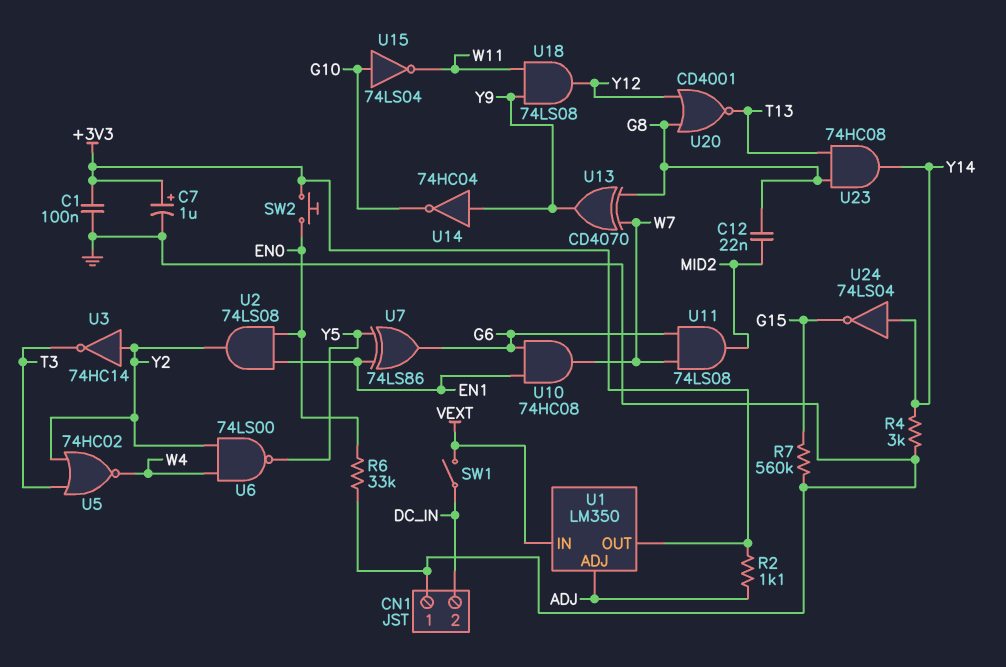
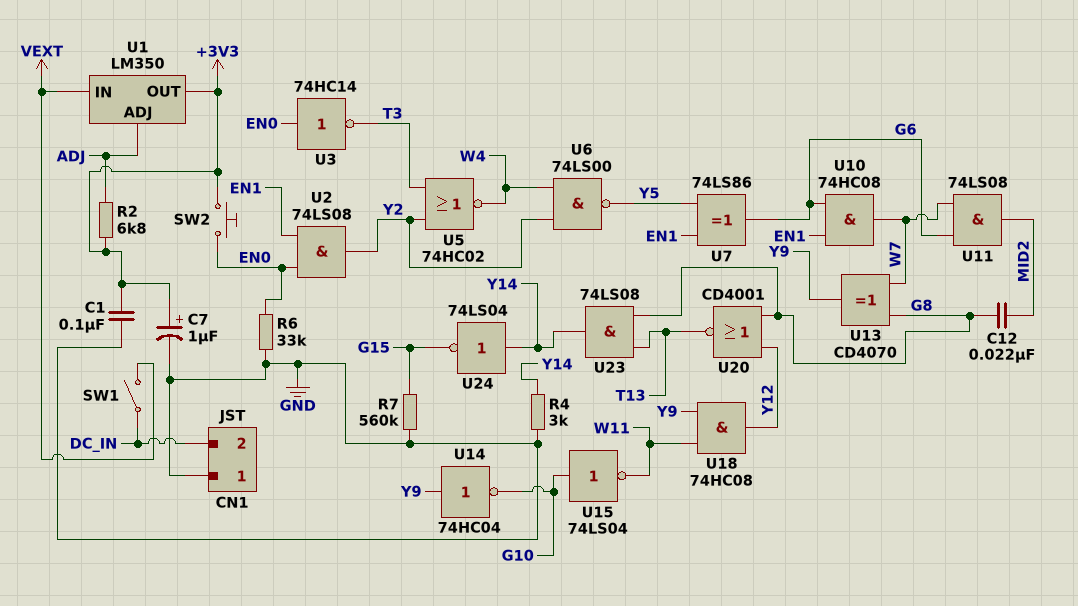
R2: 1.1k (+3V3, ADJ) -> 6.8k (+3V3, ADJ)
U3: NOT 74HC14 (in Y2, out T3) -> NOT 74HC14 (in EN0, out T3)
U18: AND 74LS08 (in W11, in Y9, out Y12) -> AND 74HC08 (in W11, in Y9, out Y12)
U23: AND 74HC08 (in G8, in T13, out Y14) -> AND 74LS08 (in G8, in T13, out Y14)

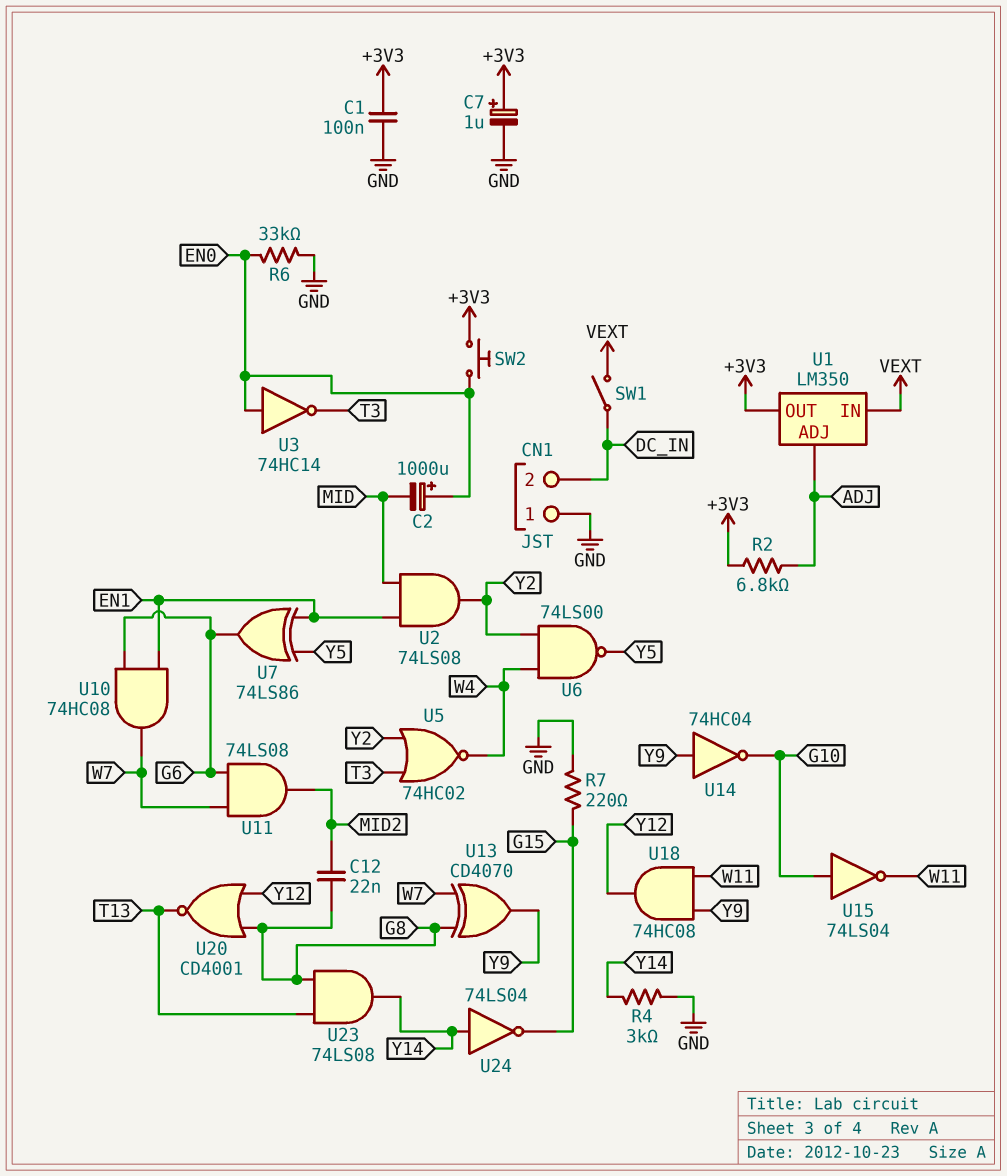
C2: none -> 1000uF (plus EN0, minus MID)
R7: 560k (G15, GND) -> 220 (G15, GND)
U2: AND 74LS08 (in EN0, in EN1, out Y2) -> AND 74LS08 (in EN1, in MID, out Y2)

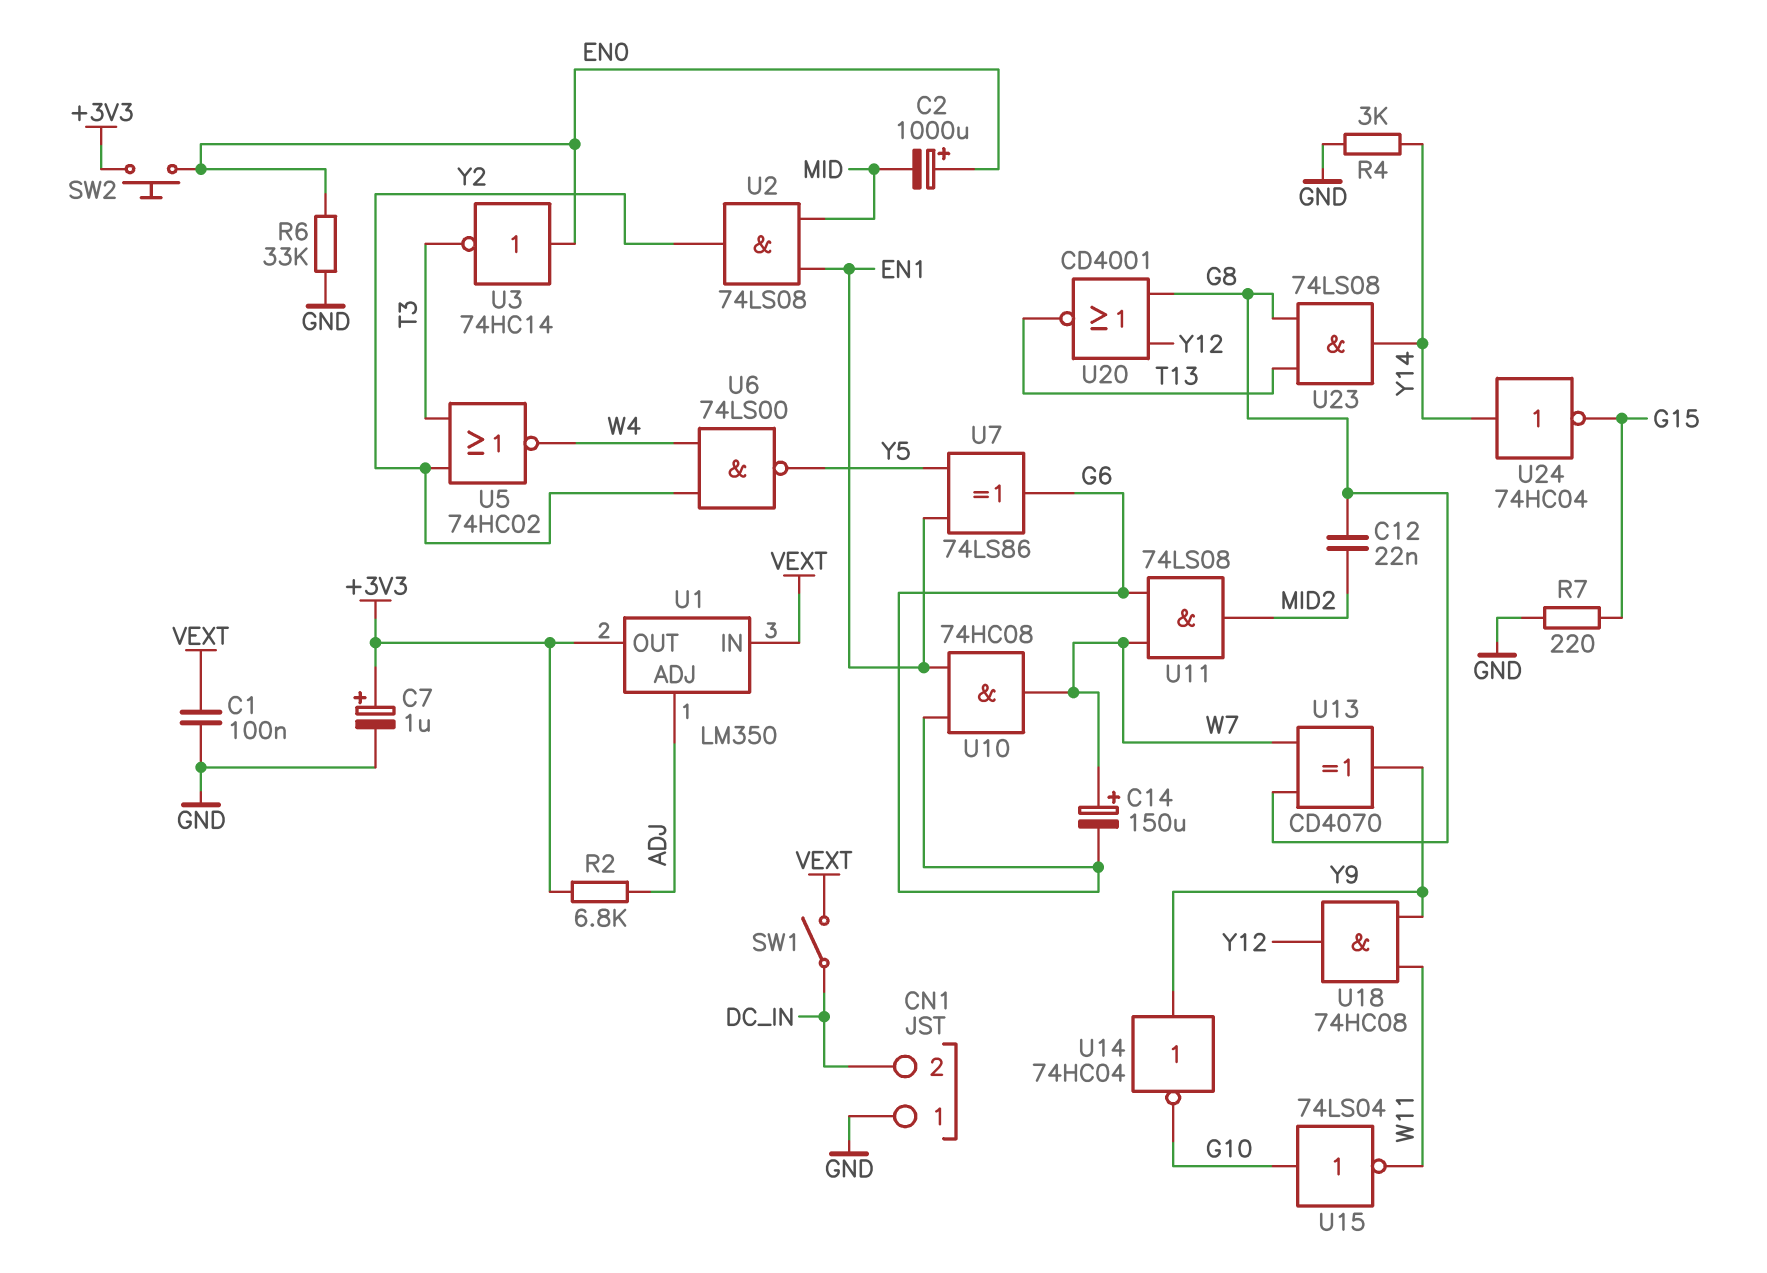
C1: 100nF (+3V3, GND) -> 100nF (GND, VEXT)
C14: none -> 150uF (plus W7, minus G6)
U24: NOT 74LS04 (in Y14, out G15) -> NOT 74HC04 (in Y14, out G15)

